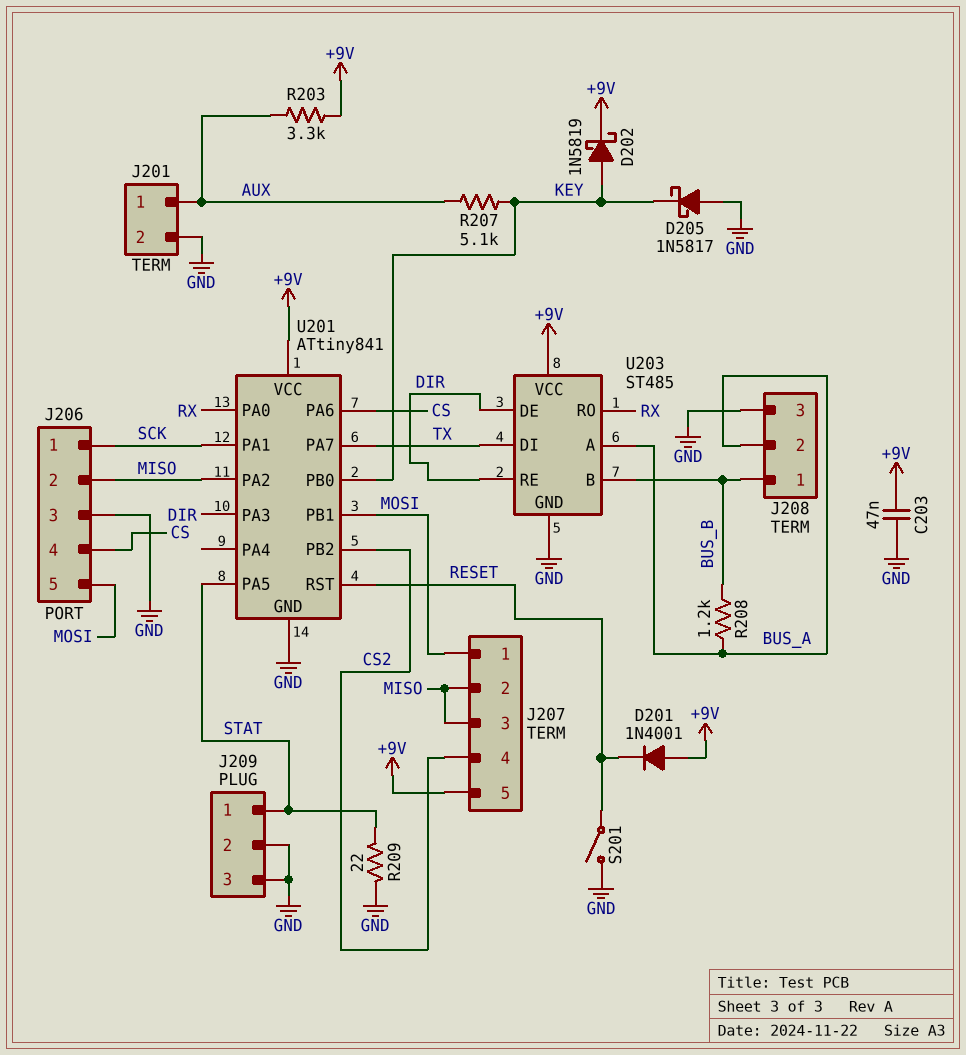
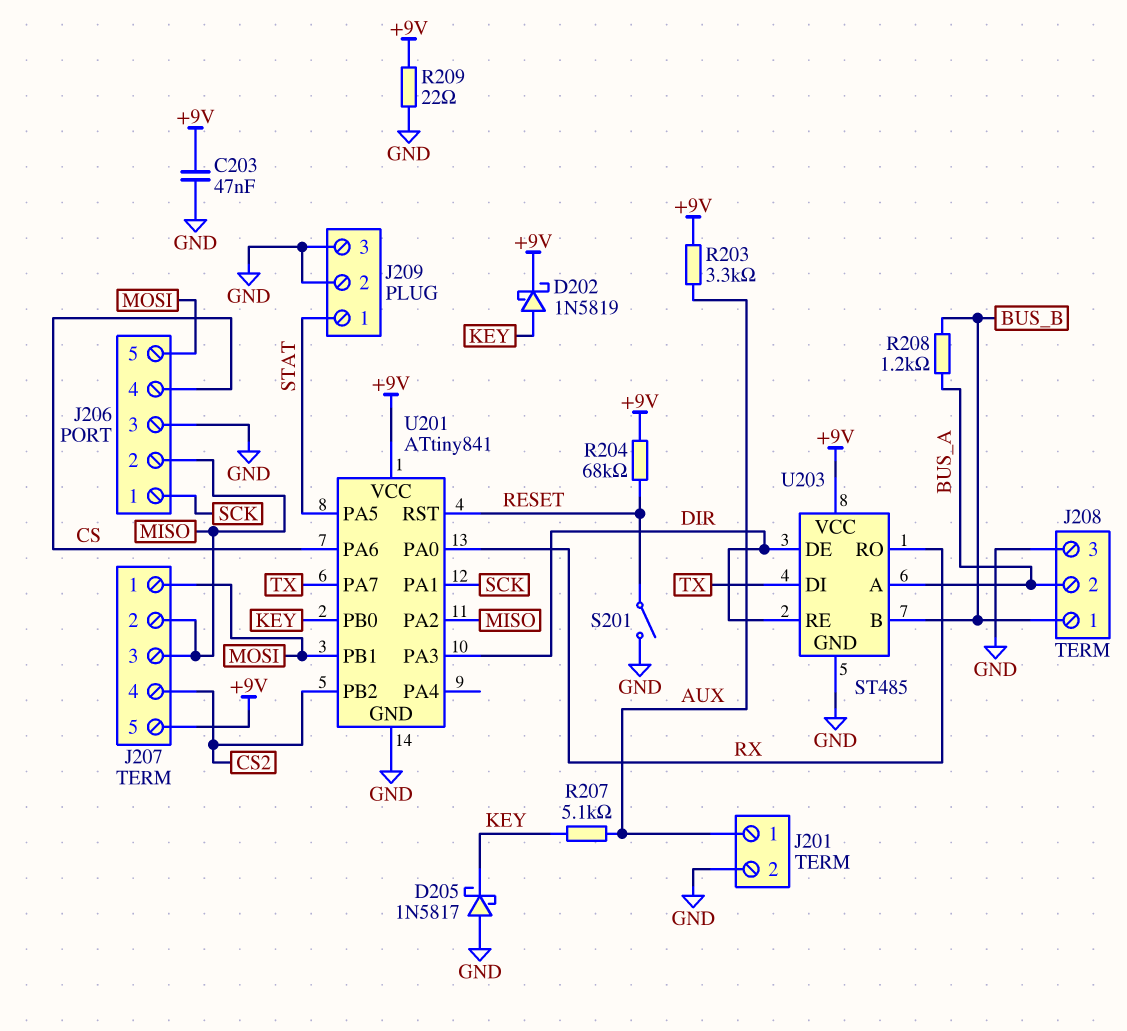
D201: diode 1N4001 (A +9V, K RESET) -> none
R204: none -> 68k (+9V, RESET)
R209: 22 (GND, STAT) -> 22 (+9V, GND)

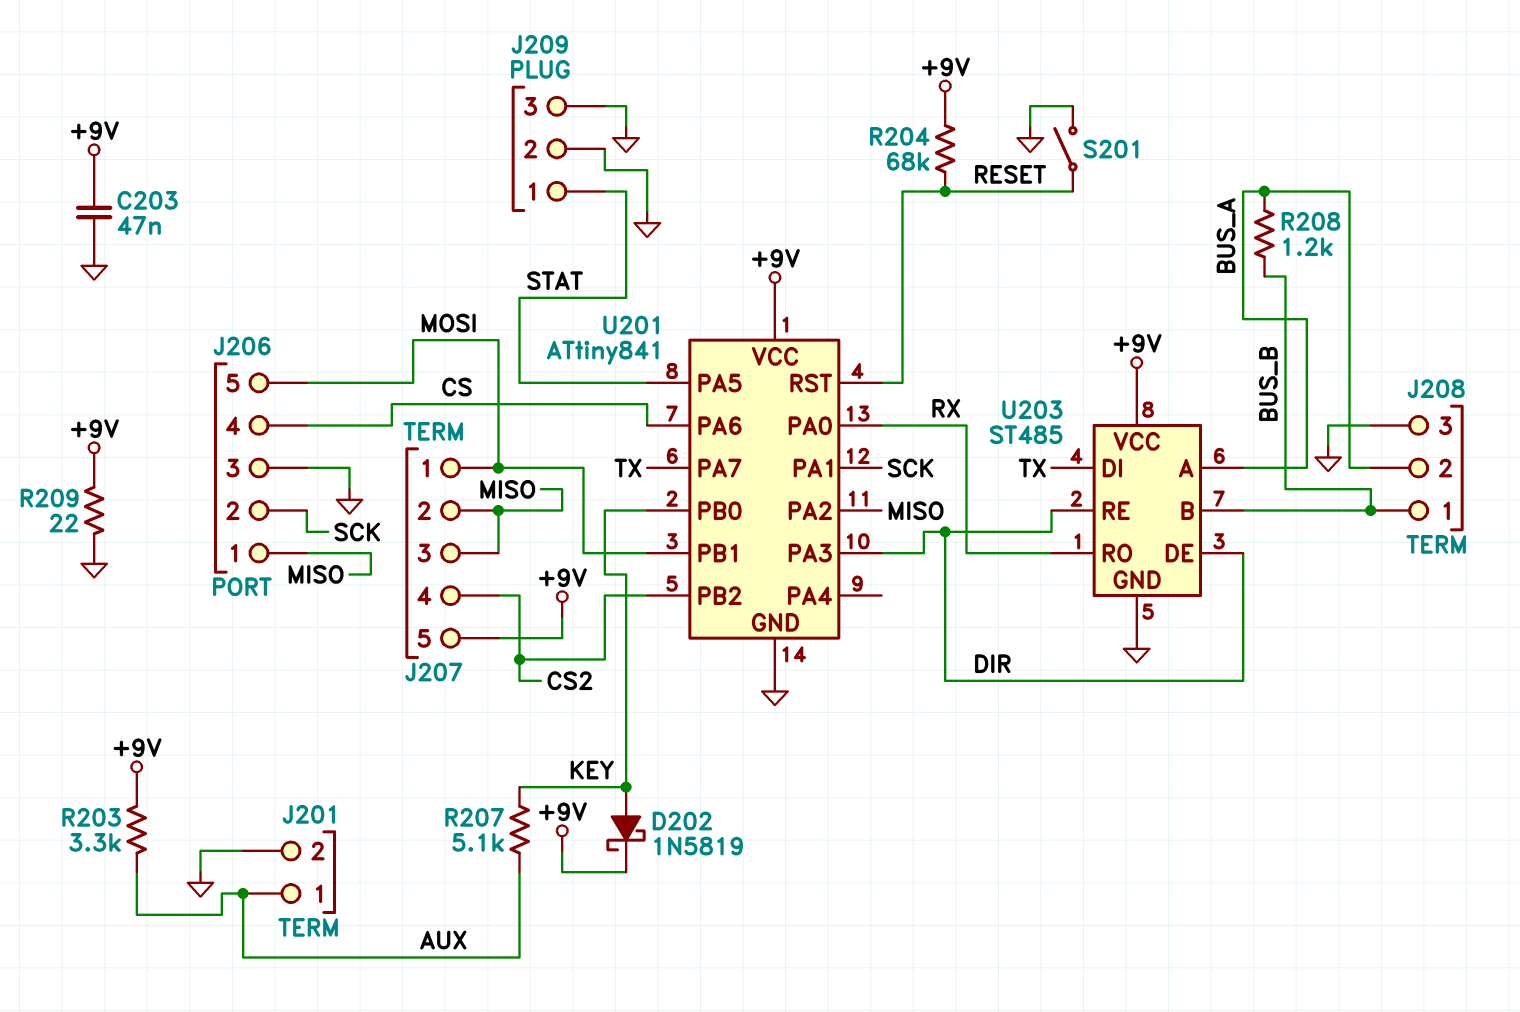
D205: schottky 1N5817 (A GND, K KEY) -> none
J206 pin 1: SCK -> MISO
J206 pin 2: MISO -> SCK

